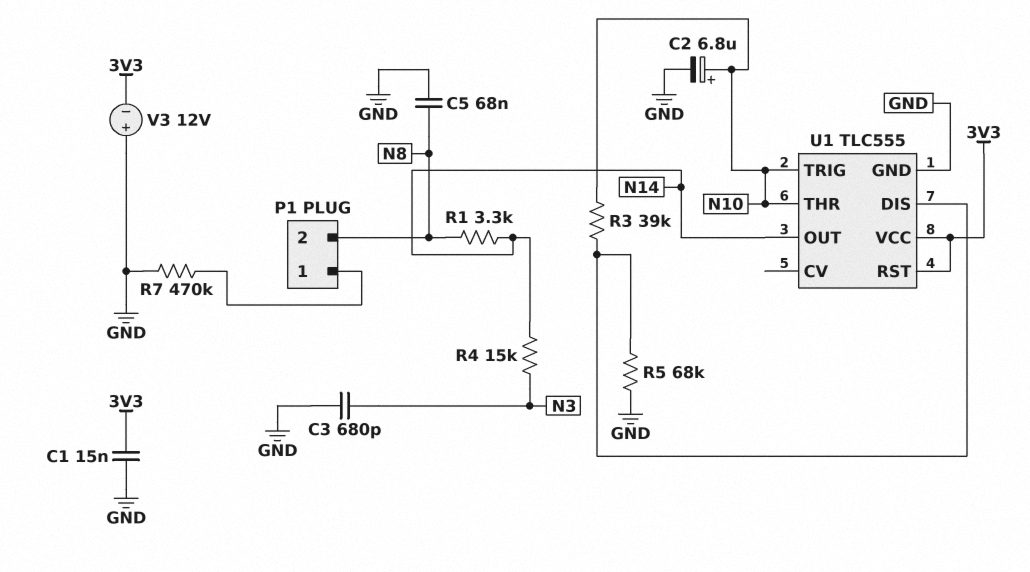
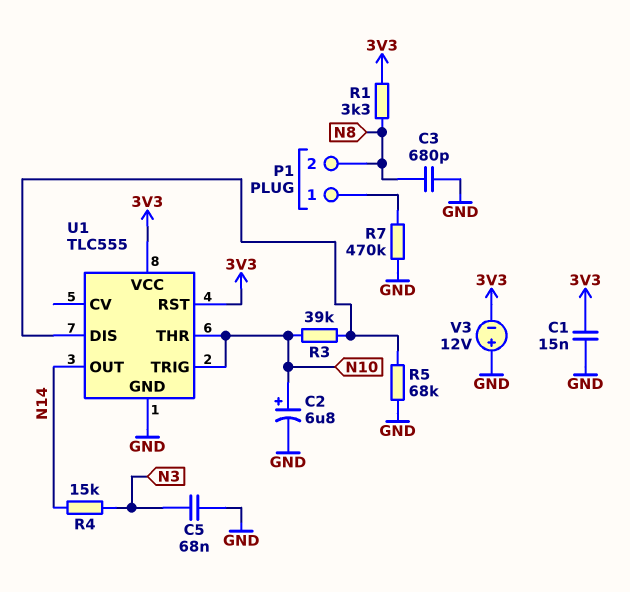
C3: 680pF (GND, N3) -> 680pF (GND, N8)
C5: 68nF (GND, N8) -> 68nF (GND, N3)
R1: 3.3k (N8, N14) -> 3.3k (3V3, N8)

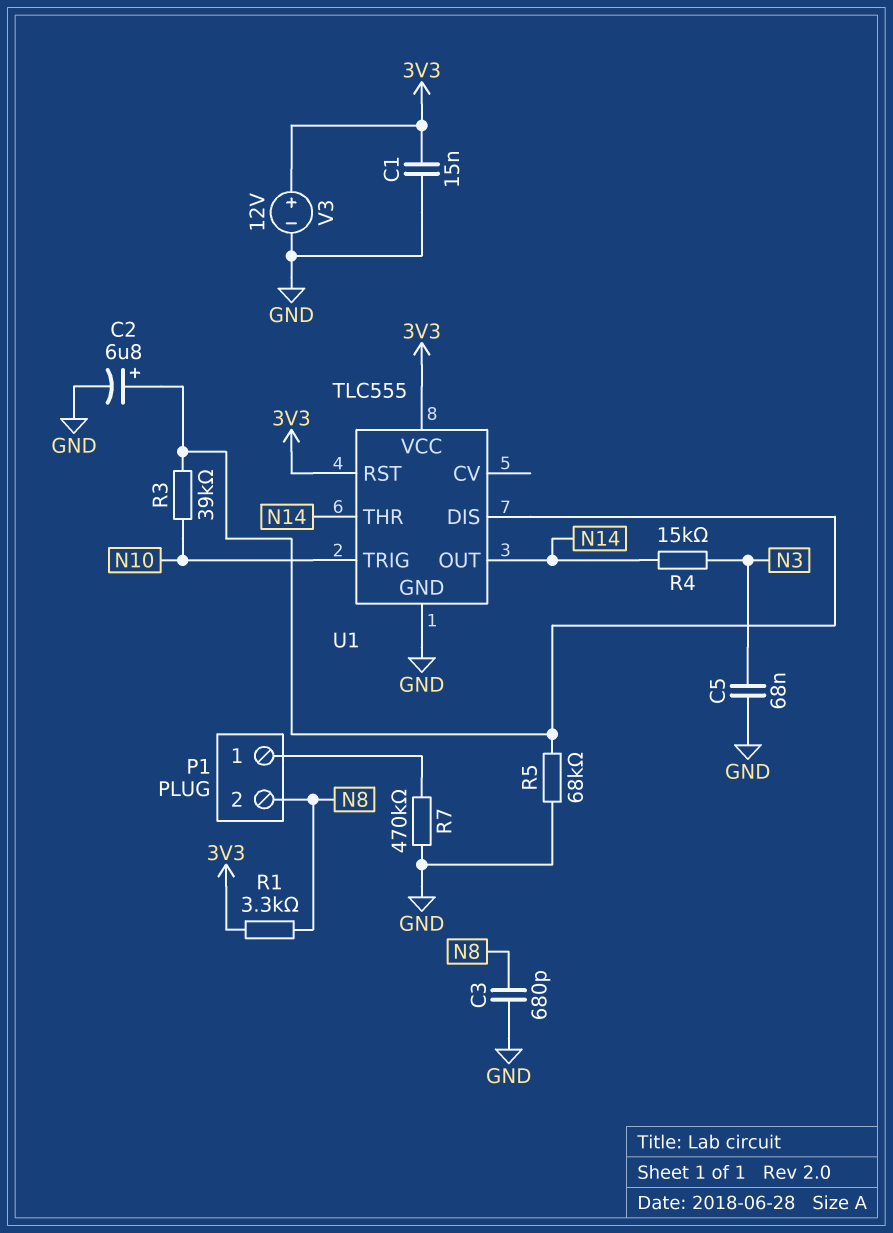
C2: 6.8uF (plus N10, minus GND) -> 6.8uF (plus U1/DIS, minus GND)
U1 pin THR: N10 -> N14
V3: 12V (plus GND, minus 3V3) -> 12V (plus 3V3, minus GND)

